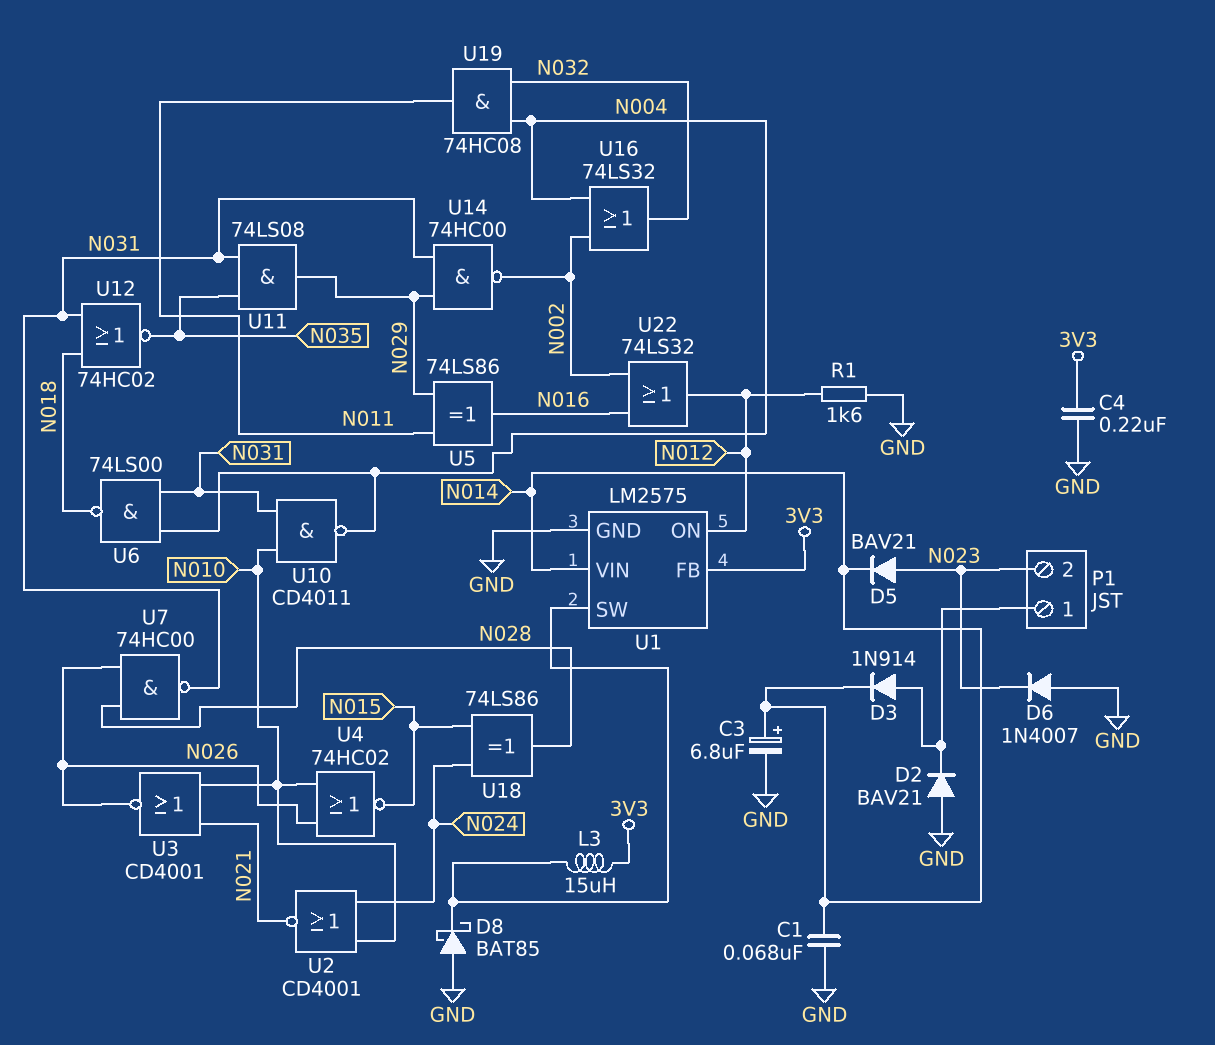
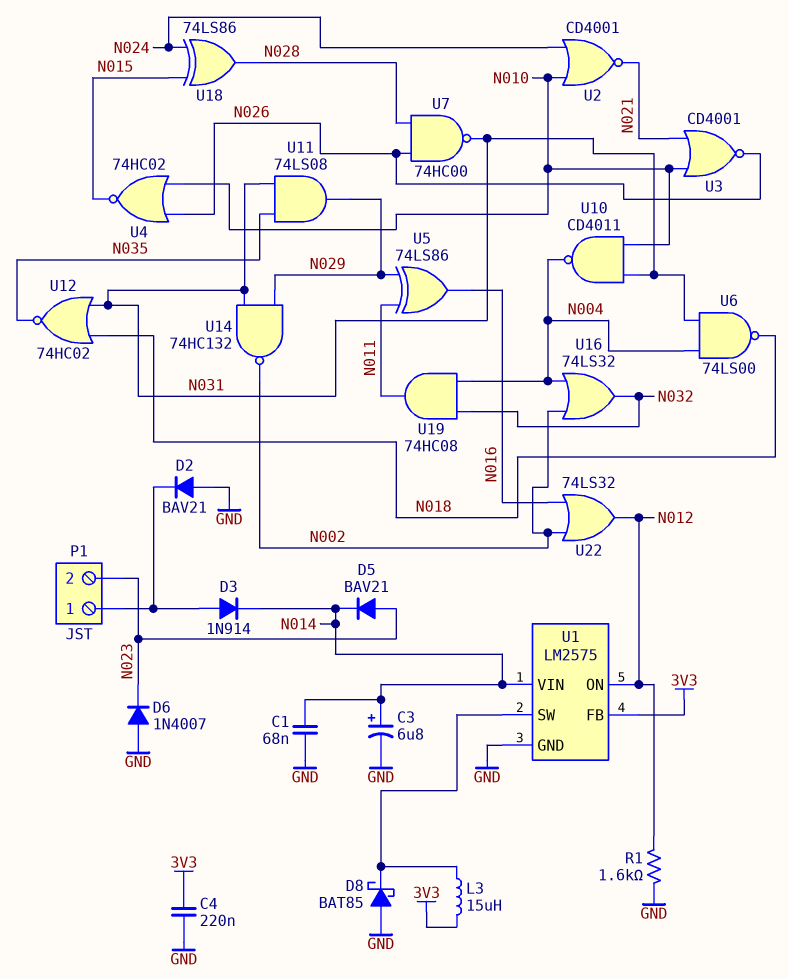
U14: NAND 74HC00 (in N029, in N031, out N002) -> NAND 74HC132 (in N029, in N031, out N002)

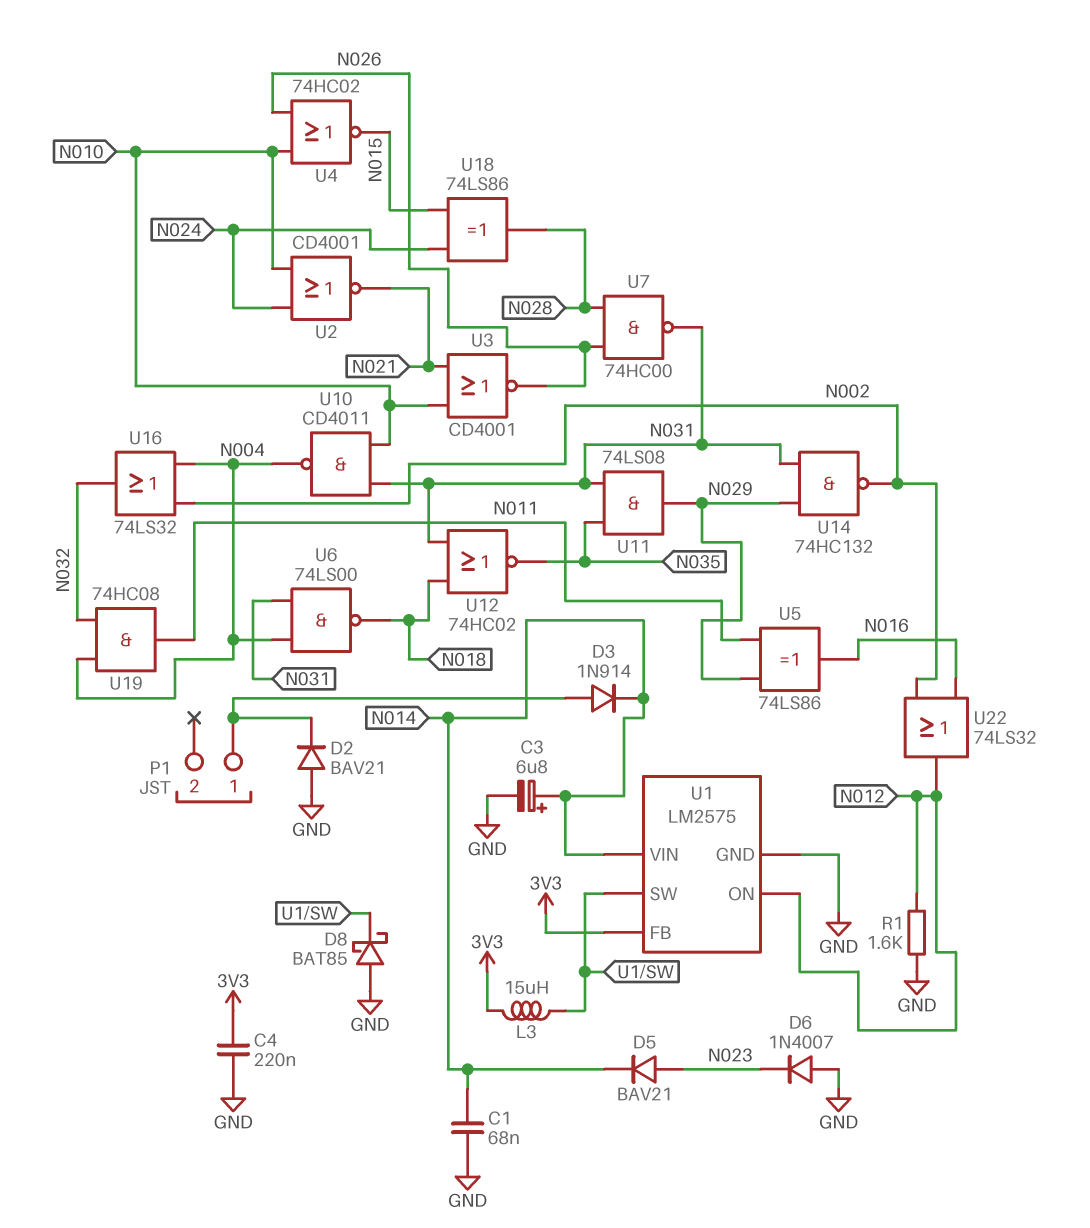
P1 pin 2: N023 -> none

